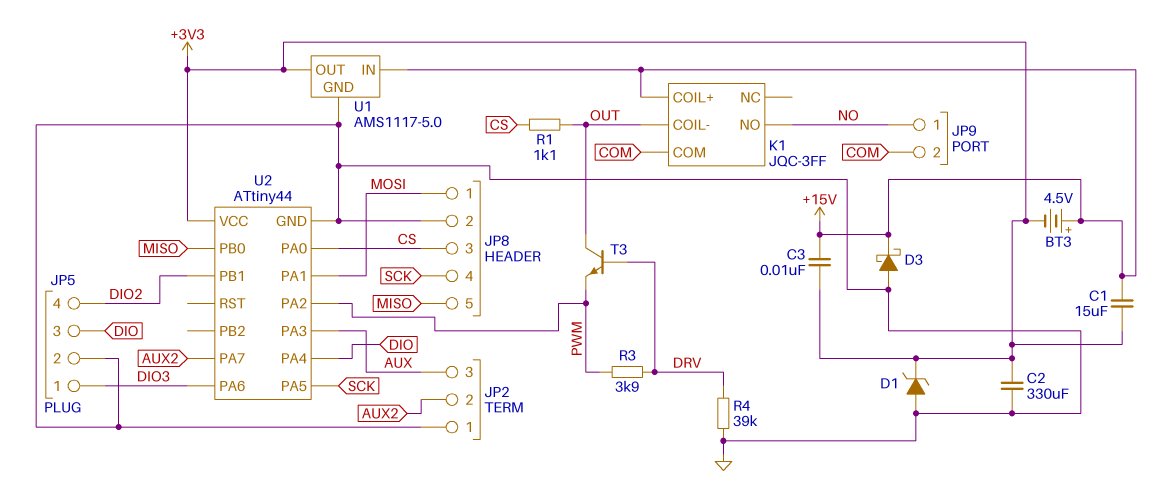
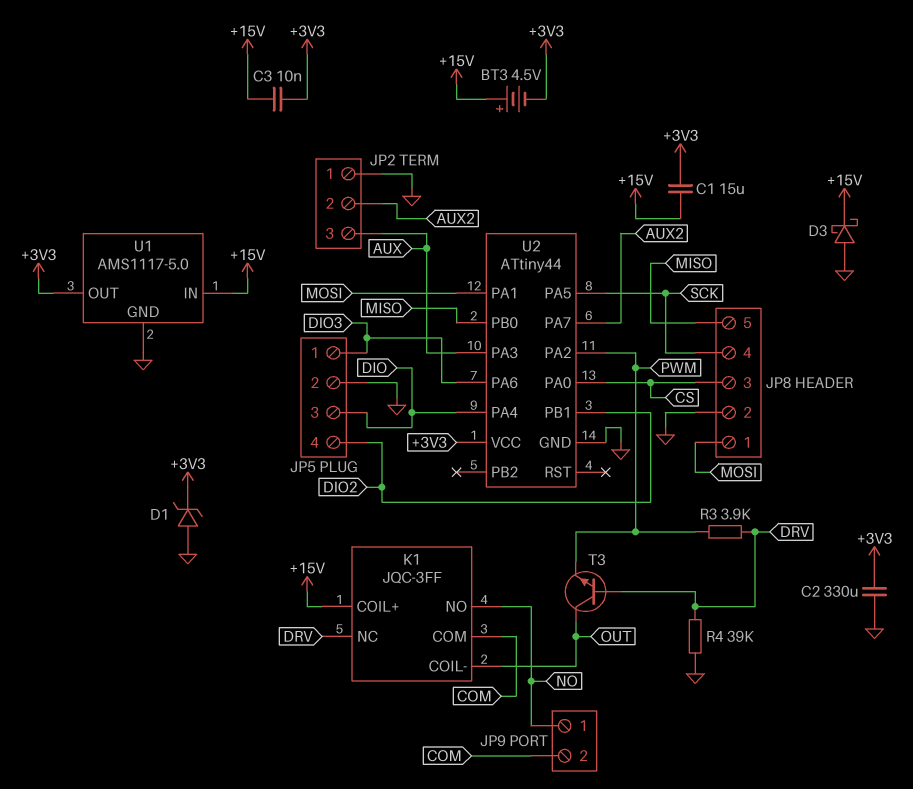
K1 pin NC: none -> DRV
R1: 1.1k (CS, OUT) -> none

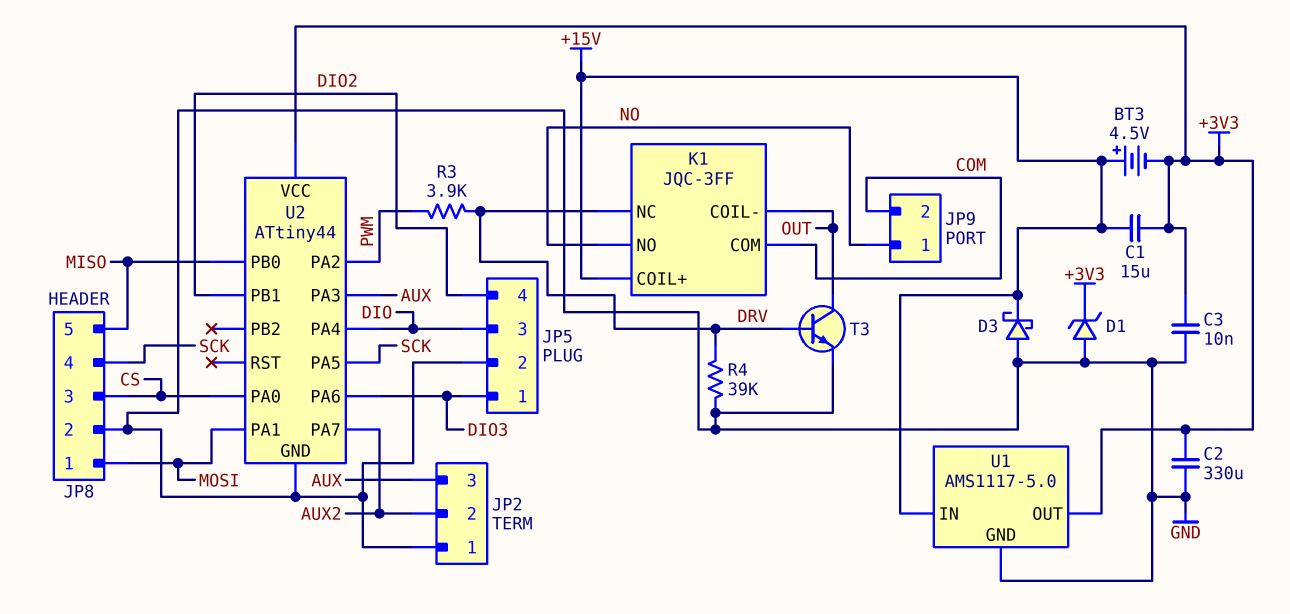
C3: 10nF (+3V3, +15V) -> 10nF (+3V3, GND)
T3: NPN (B DRV, C OUT, E PWM) -> NPN (B DRV, C OUT, E GND)

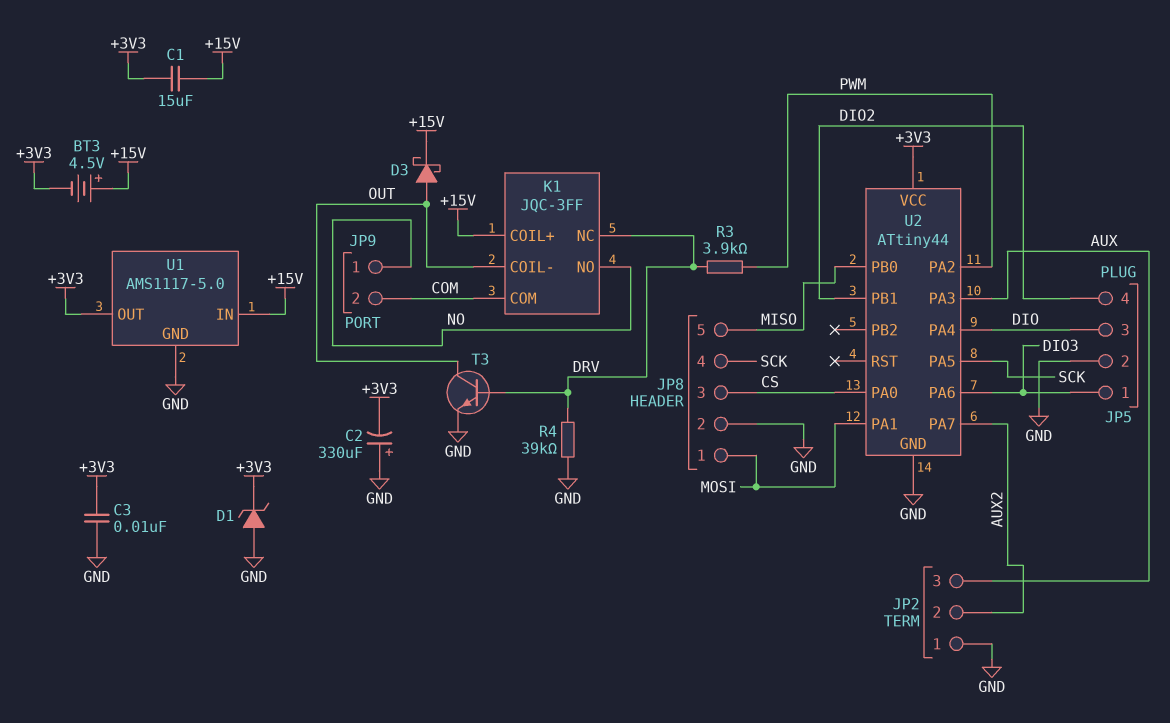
C2: 330uF (+3V3, GND) -> 330uF (plus GND, minus +3V3)
D3: schottky (A GND, K +15V) -> schottky (A OUT, K +15V)

